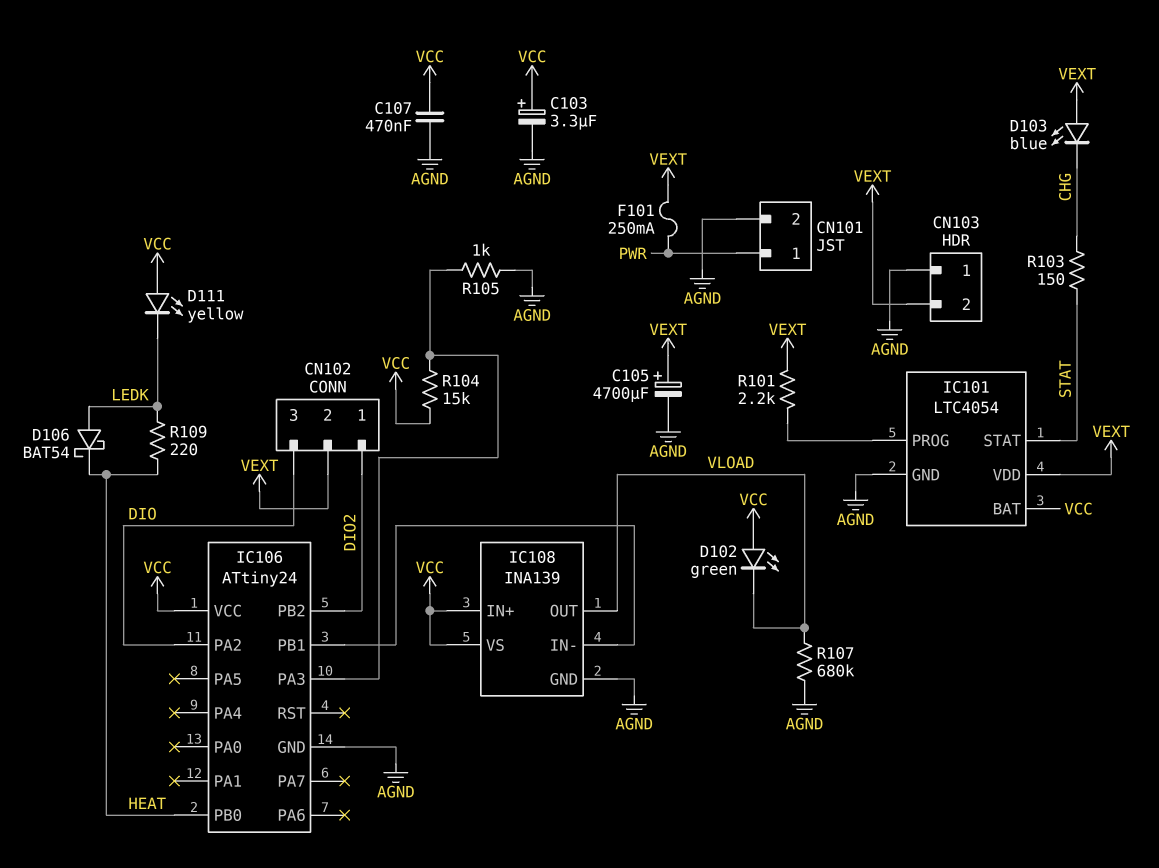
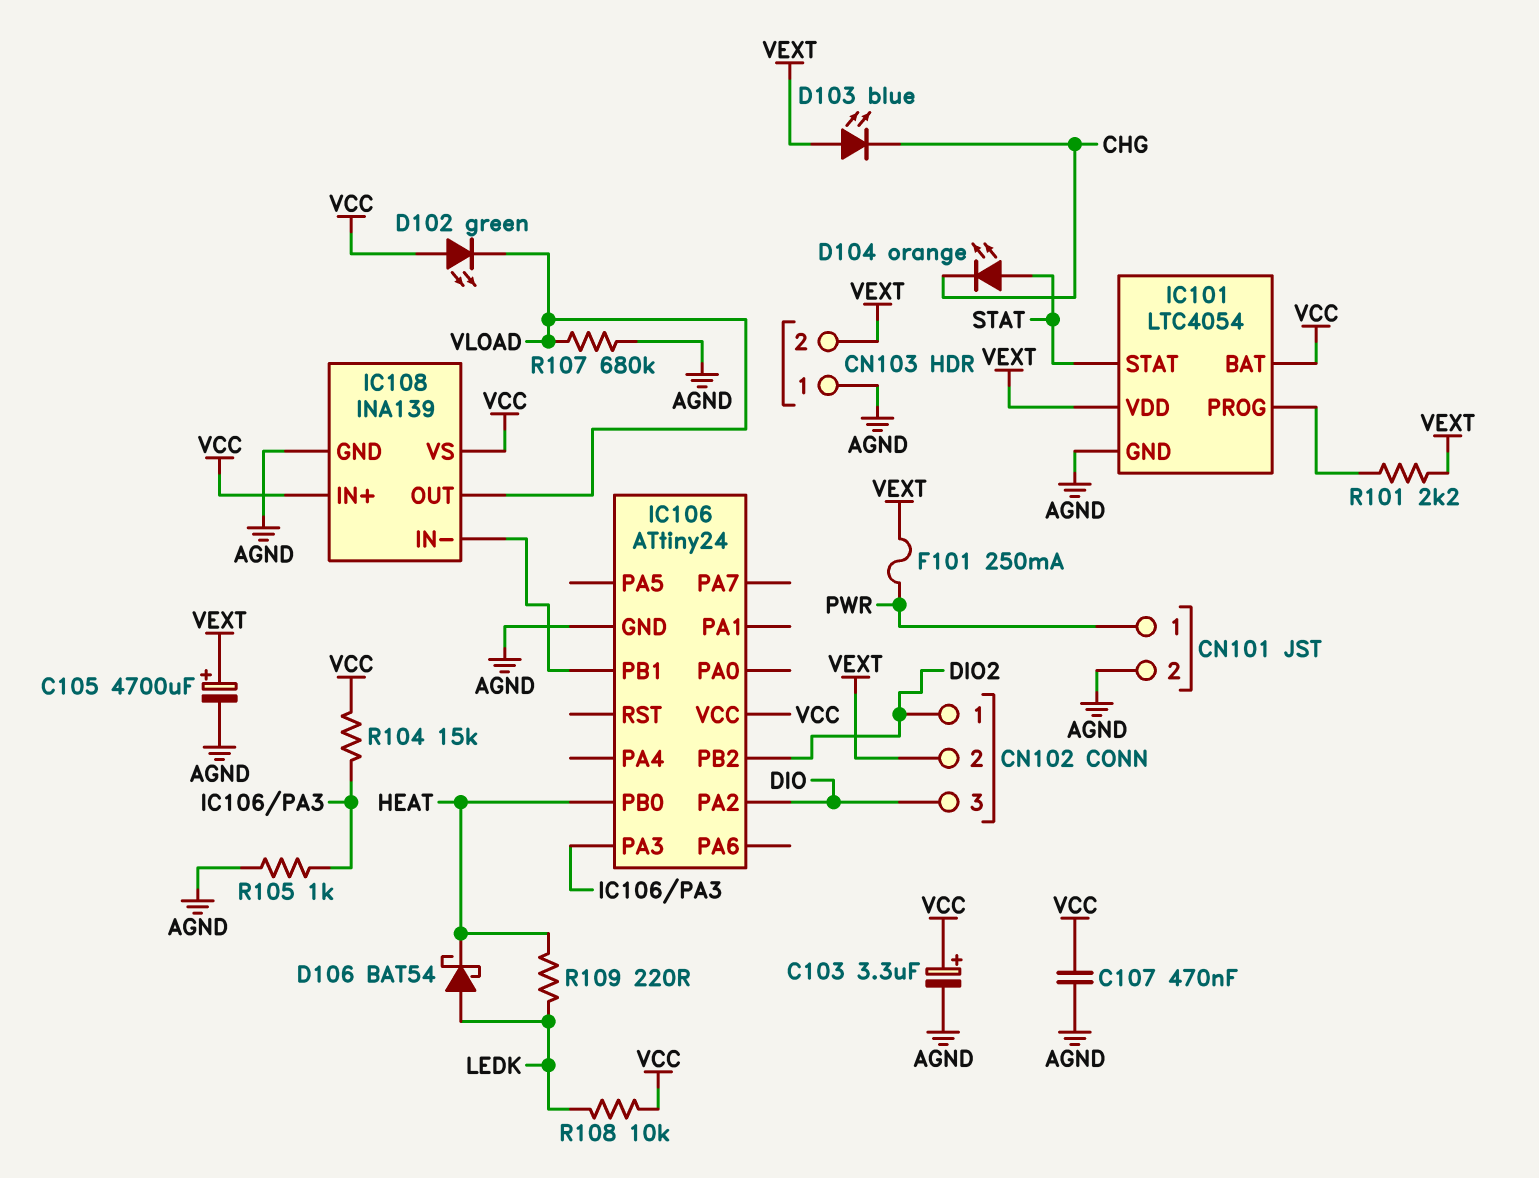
D104: none -> LED orange (A STAT, K CHG)
D111: LED yellow (A VCC, K LEDK) -> none
R103: 150 (CHG, STAT) -> none
R108: none -> 10k (LEDK, VCC)

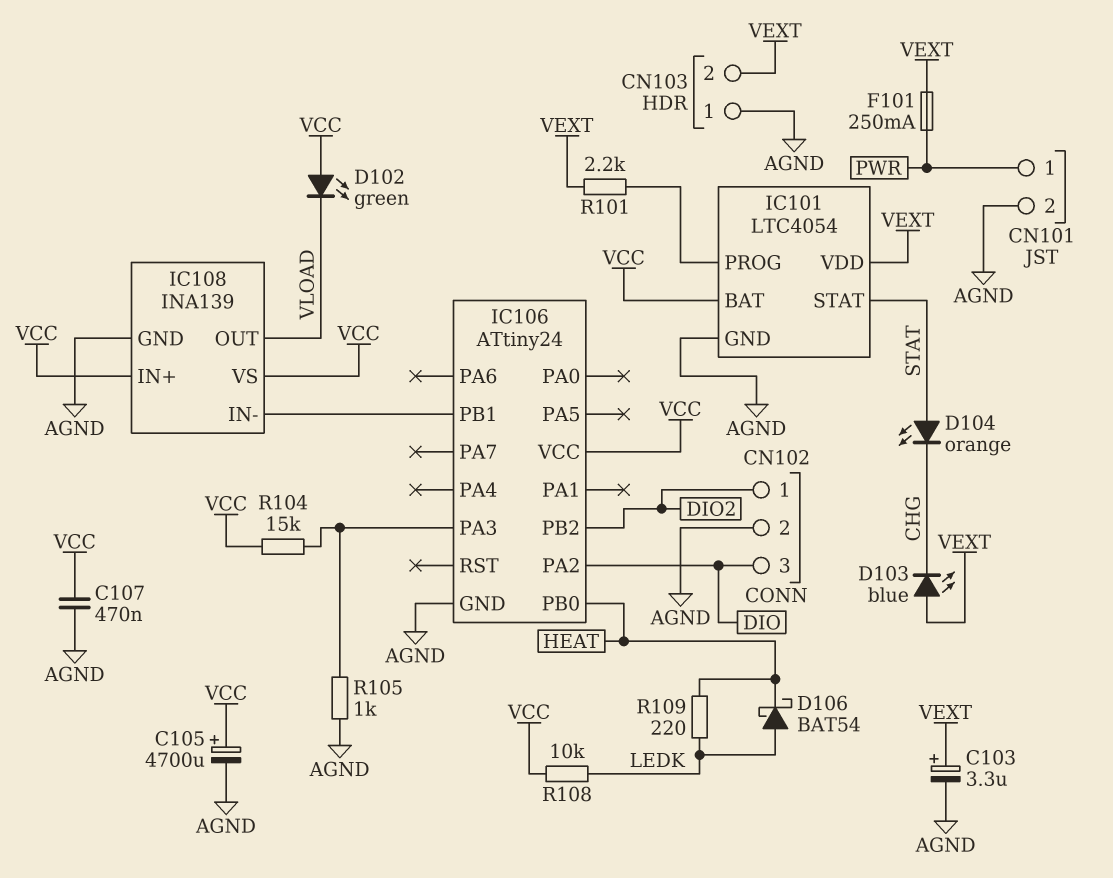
C103: 3.3uF (plus VCC, minus AGND) -> 3.3uF (plus VEXT, minus AGND)
C105: 4700uF (plus VEXT, minus AGND) -> 4700uF (plus VCC, minus AGND)
CN102 pin 2: VEXT -> AGND
R107: 680k (AGND, VLOAD) -> none

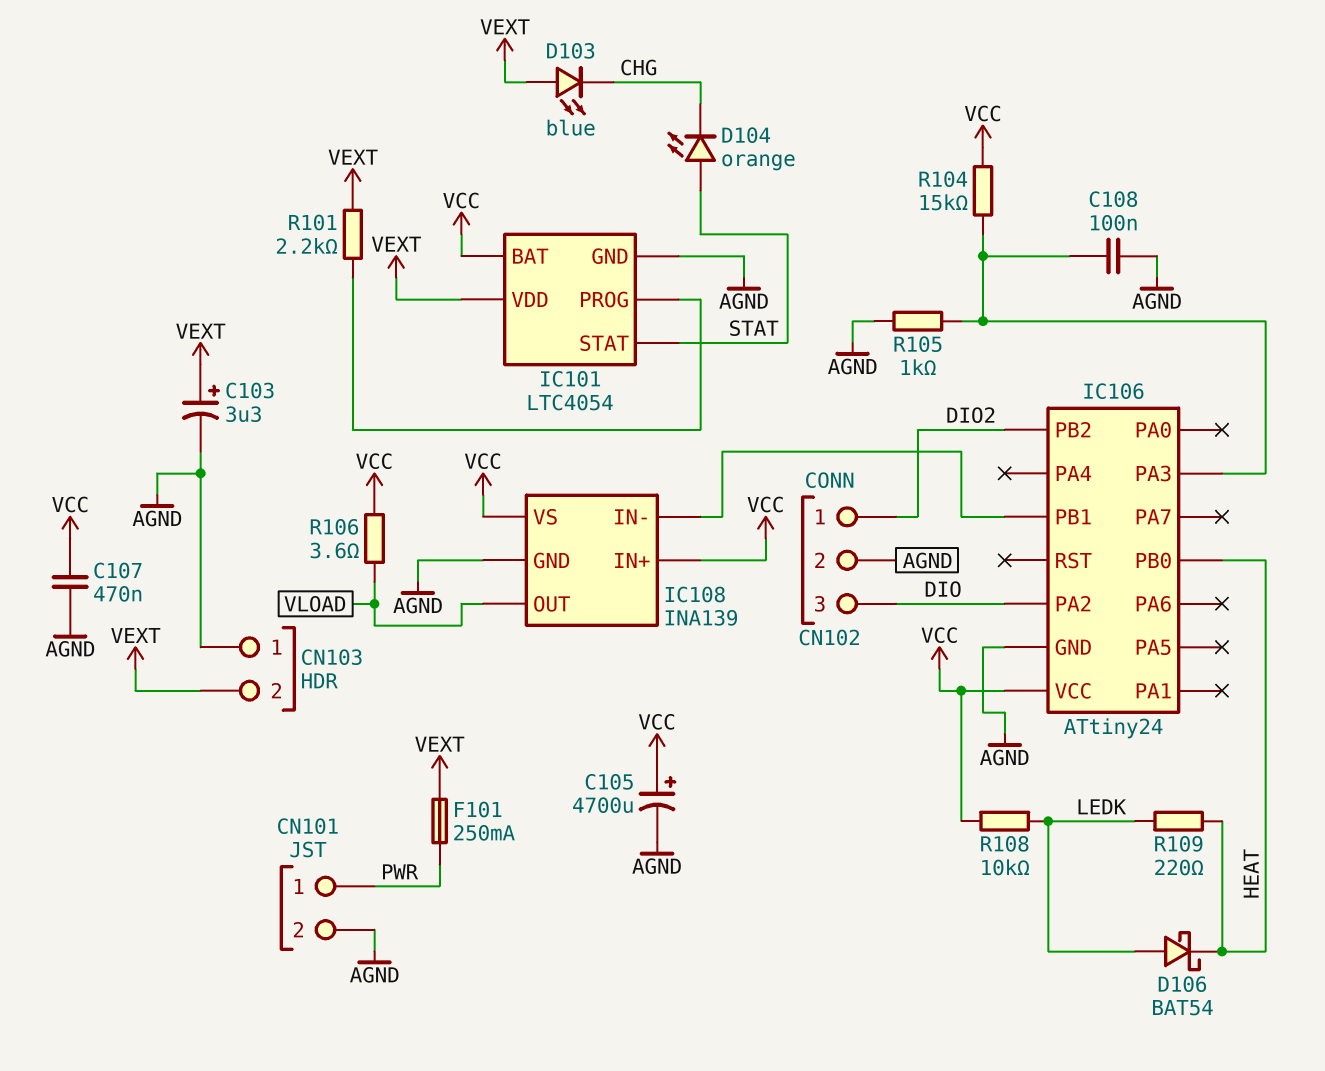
C108: none -> 100nF (AGND, IC106/PA3)
D102: LED green (A VCC, K VLOAD) -> none
R106: none -> 3.6 (VCC, VLOAD)

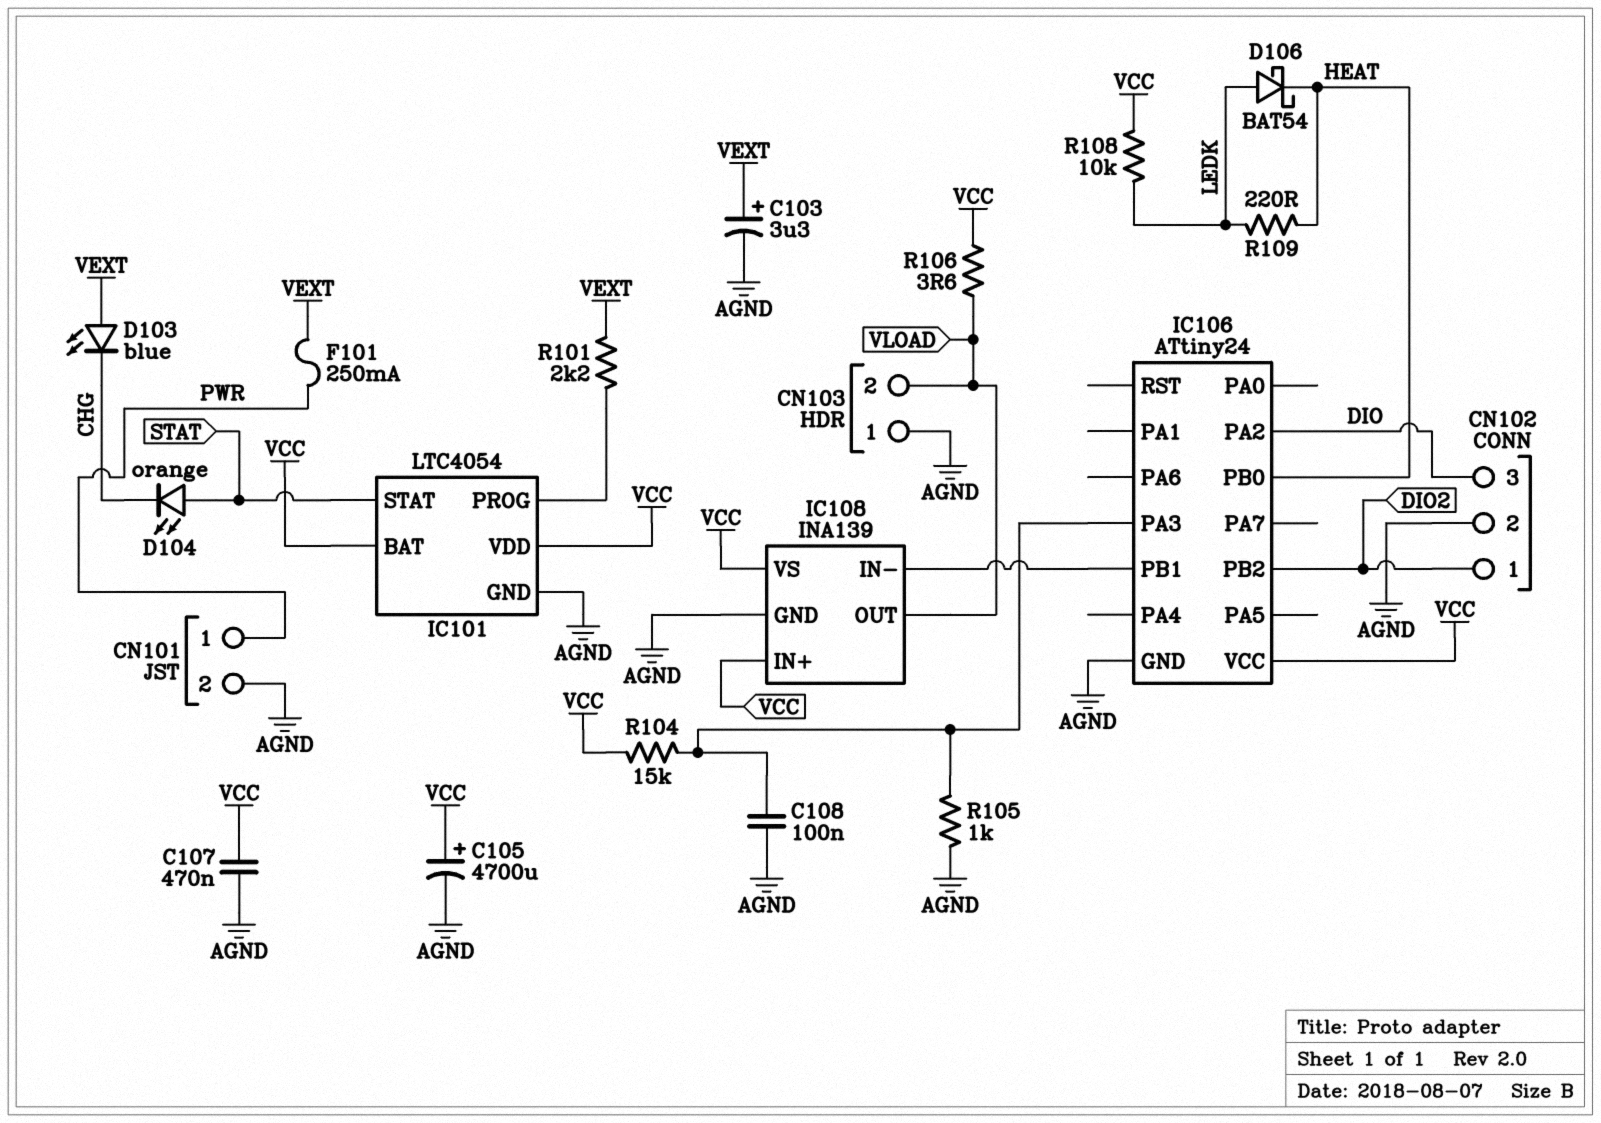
CN103 pin 2: VEXT -> VLOAD
IC101 pin VDD: VEXT -> VCC

